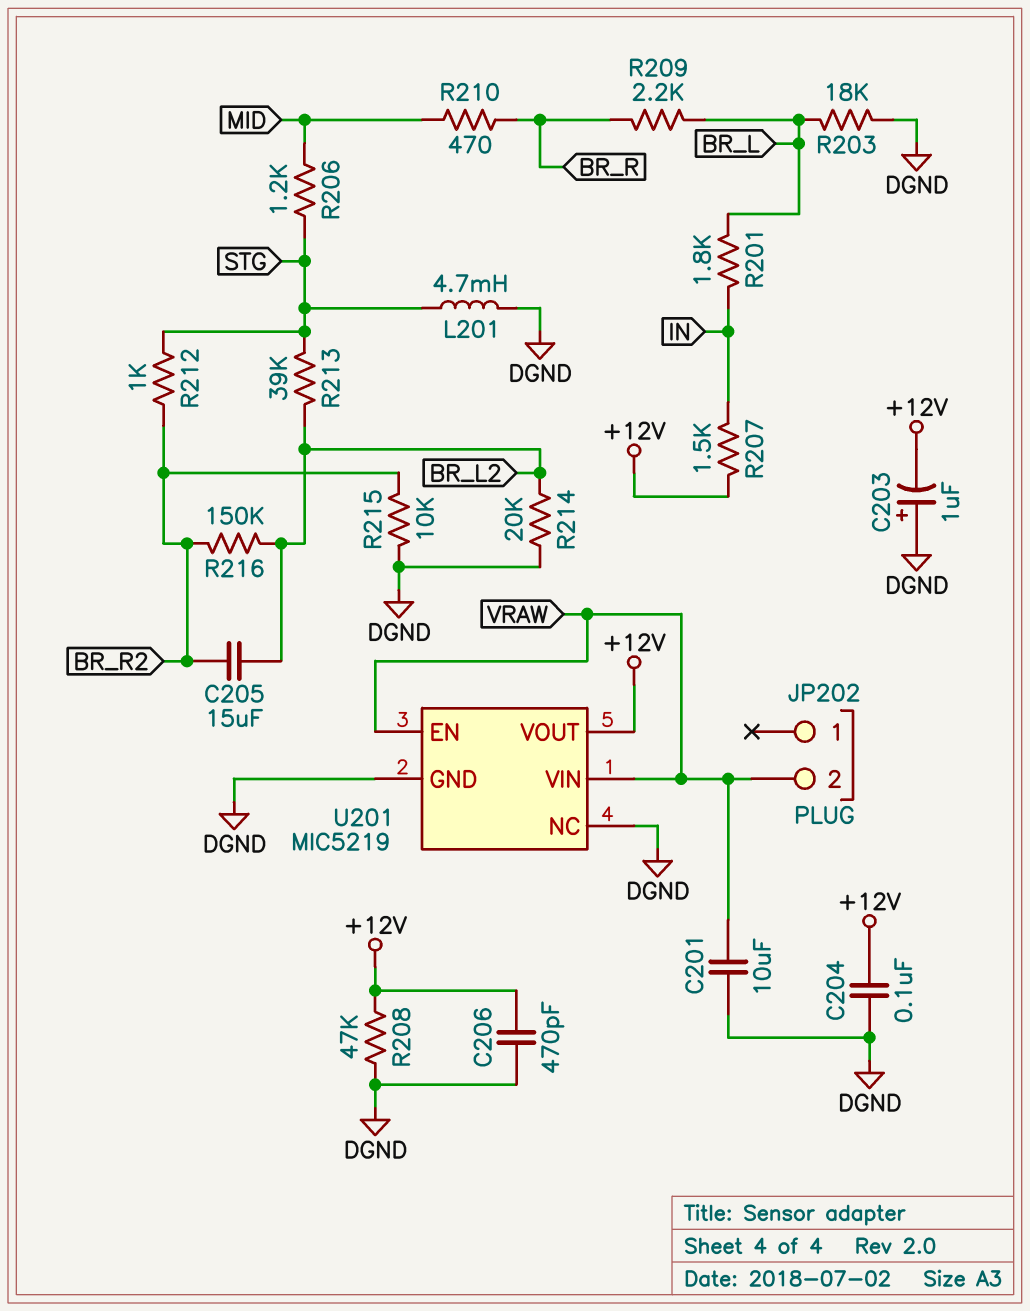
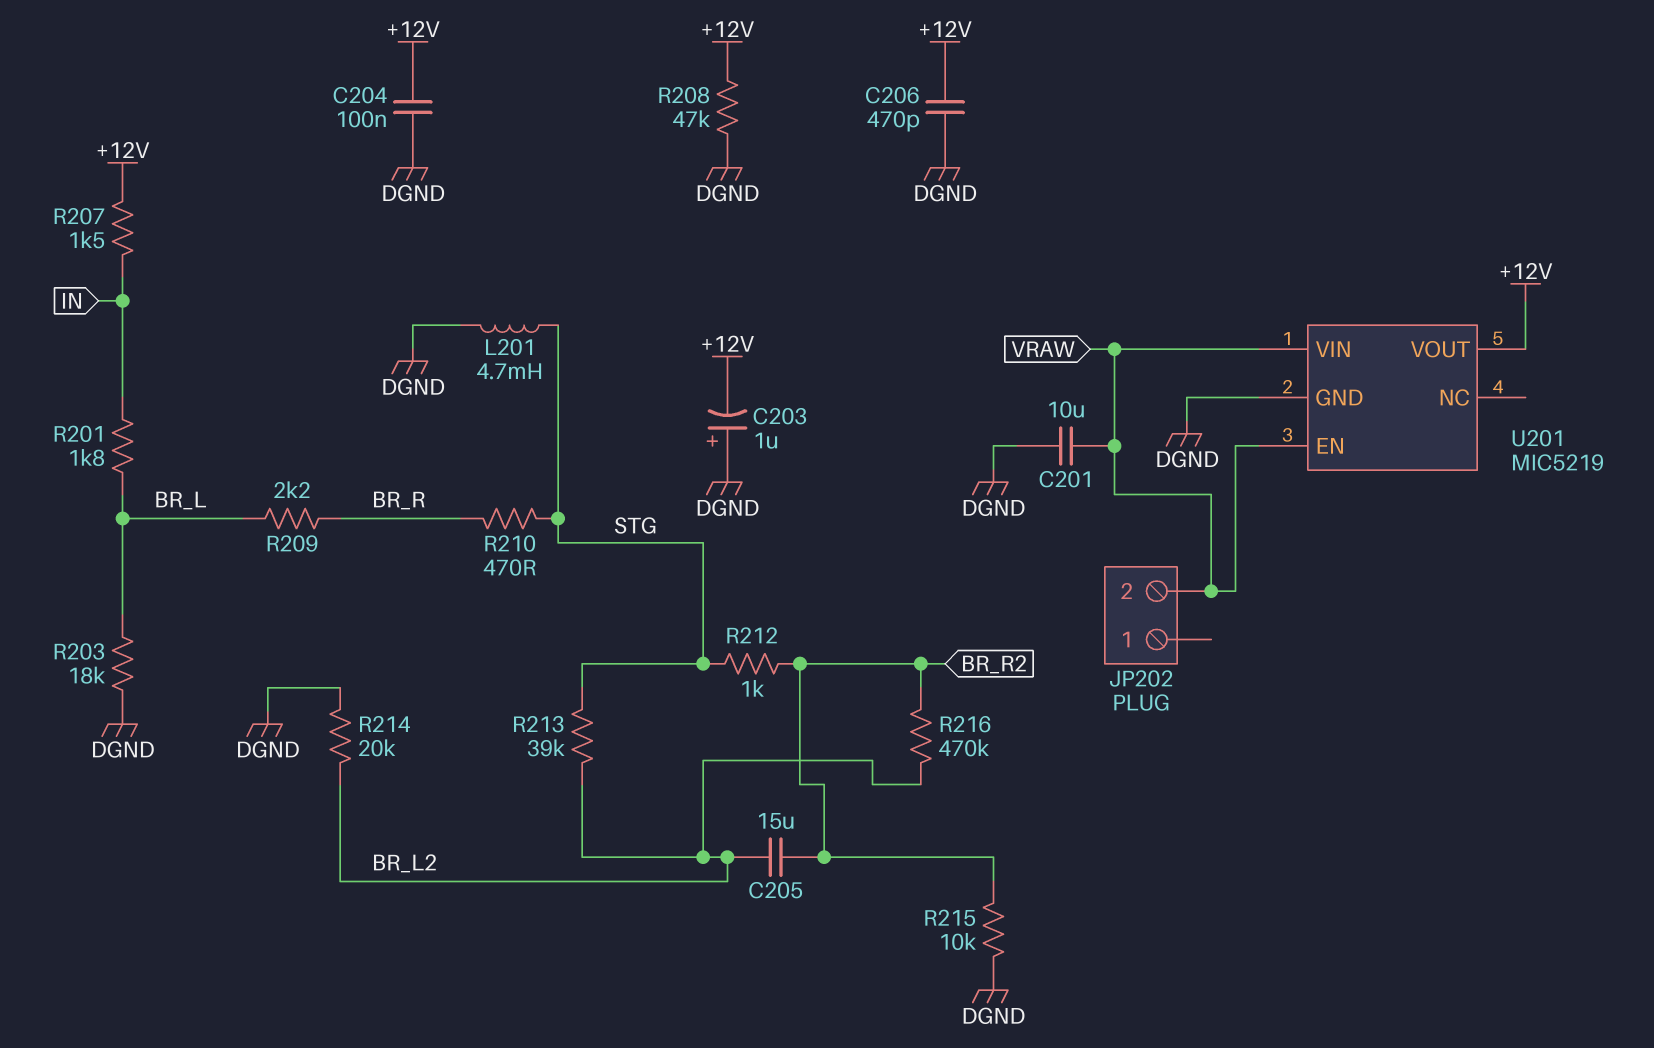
R206: 1.2k (MID, STG) -> none
R210: 470 (BR_R, MID) -> 470 (BR_R, STG)
R216: 150k (BR_L2, BR_R2) -> 470k (BR_L2, BR_R2)
U201 pin NC: DGND -> none

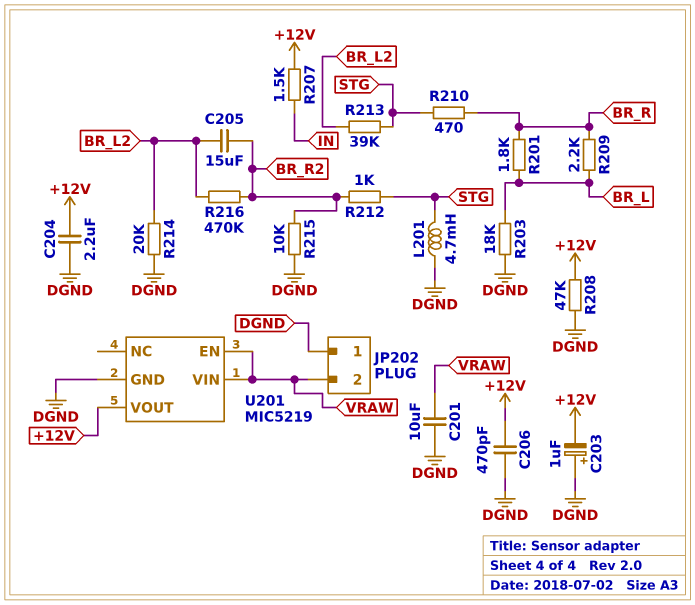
C204: 100nF (+12V, DGND) -> 2.2uF (+12V, DGND)
JP202 pin 1: none -> DGND
R201: 1.8k (BR_L, IN) -> 1.8k (BR_L, BR_R)

